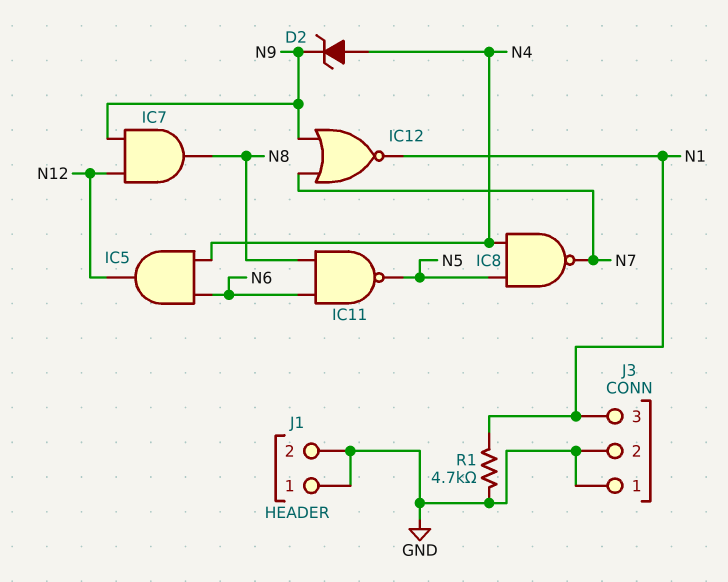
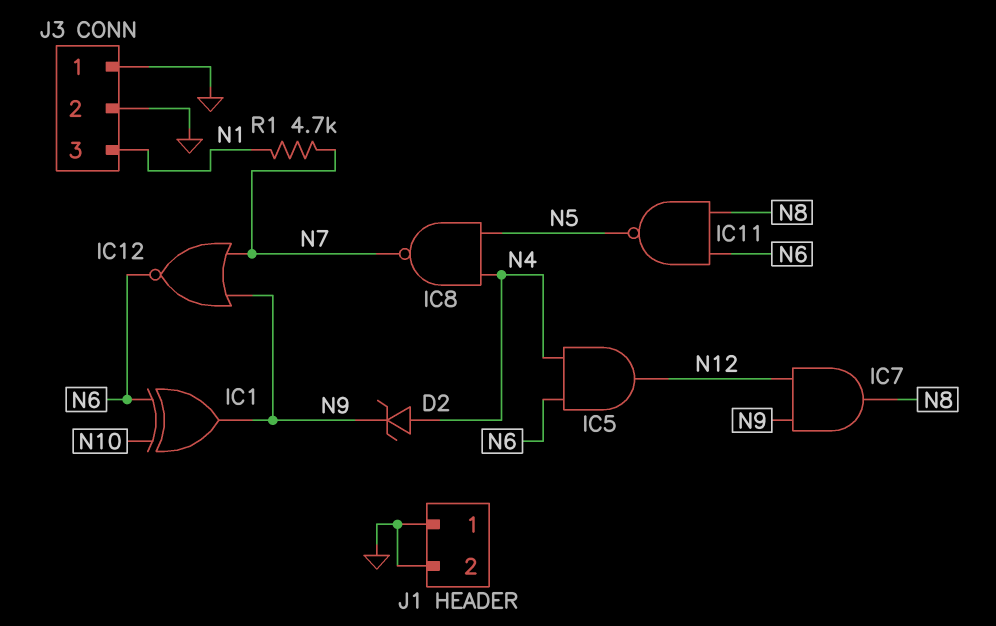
IC1: none -> XOR (in N6, in N10, out N9)
IC12: NOR (in N7, in N9, out N1) -> NOR (in N7, in N9, out N6)
R1: 4.7k (GND, N1) -> 4.7k (N1, N7)

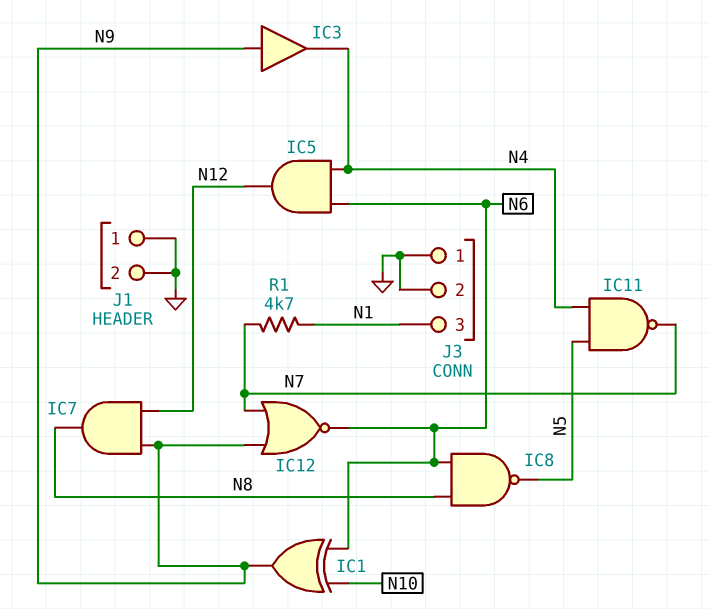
D2: zener (A N4, K N9) -> none
IC3: none -> buffer (in N9, out N4)
IC8: NAND (in N4, in N5, out N7) -> NAND (in N6, in N8, out N5)
IC11: NAND (in N6, in N8, out N5) -> NAND (in N4, in N5, out N7)

